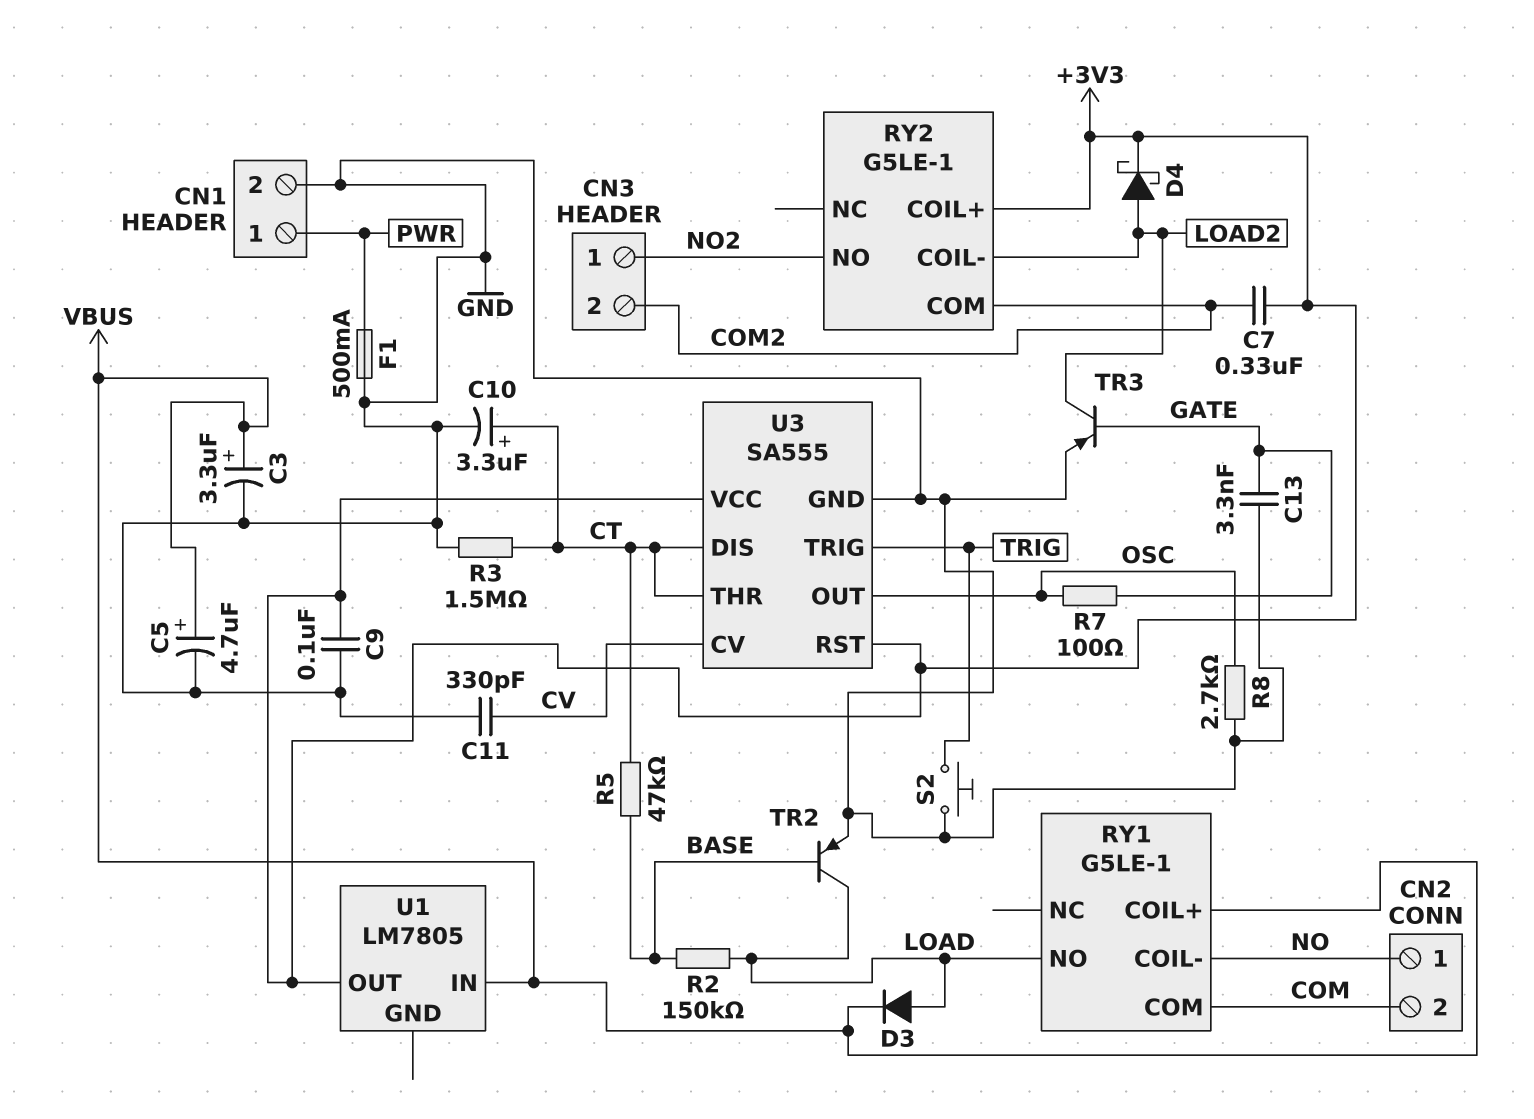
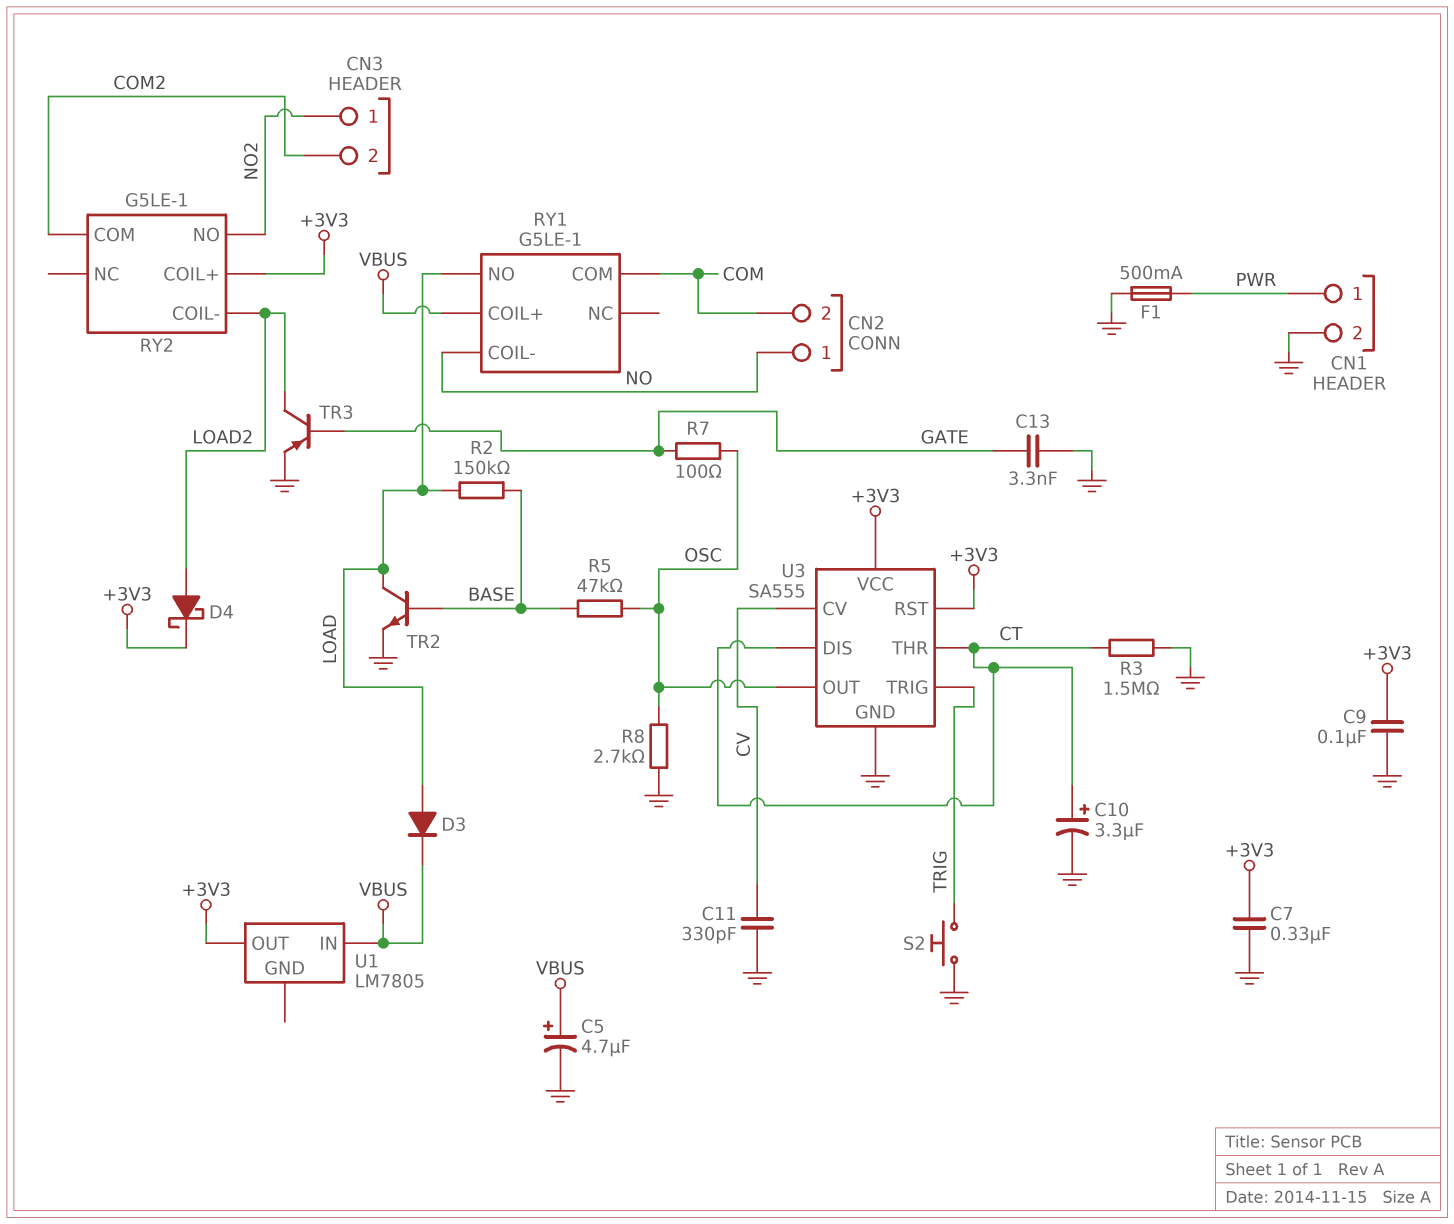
C3: 3.3uF (plus VBUS, minus GND) -> none
C7: 330nF (+3V3, COM2) -> 330nF (+3V3, GND)
R5: 47k (BASE, CT) -> 47k (BASE, OSC)
TR2: PNP (B BASE, C LOAD, E GND) -> NPN (B BASE, C LOAD, E GND)

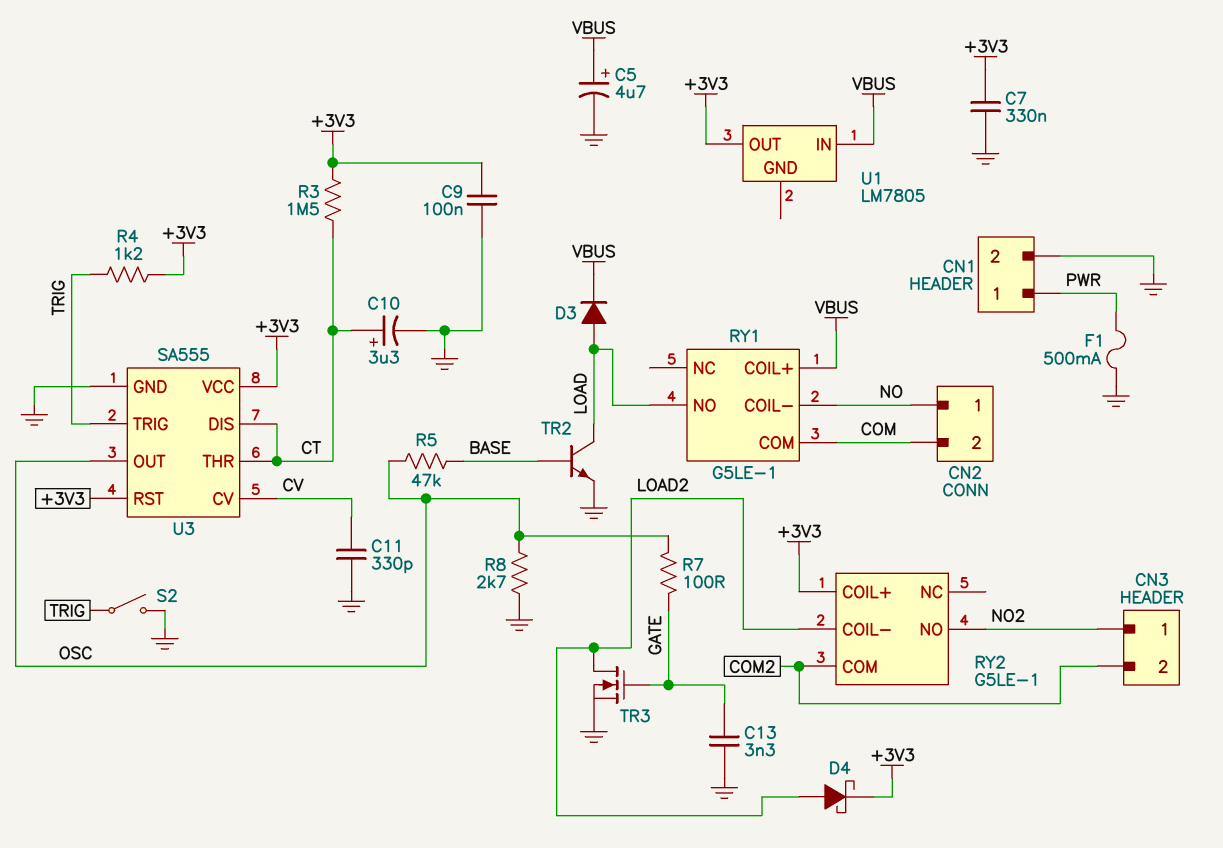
R2: 150k (BASE, LOAD) -> none
R3: 1.5M (CT, GND) -> 1.5M (+3V3, CT)
R4: none -> 1.2k (+3V3, TRIG)
S2: button (GND, TRIG) -> switch (GND, TRIG)
TR3: PNP (B GATE, C LOAD2, E GND) -> NMOS (G GATE, D LOAD2, S GND)

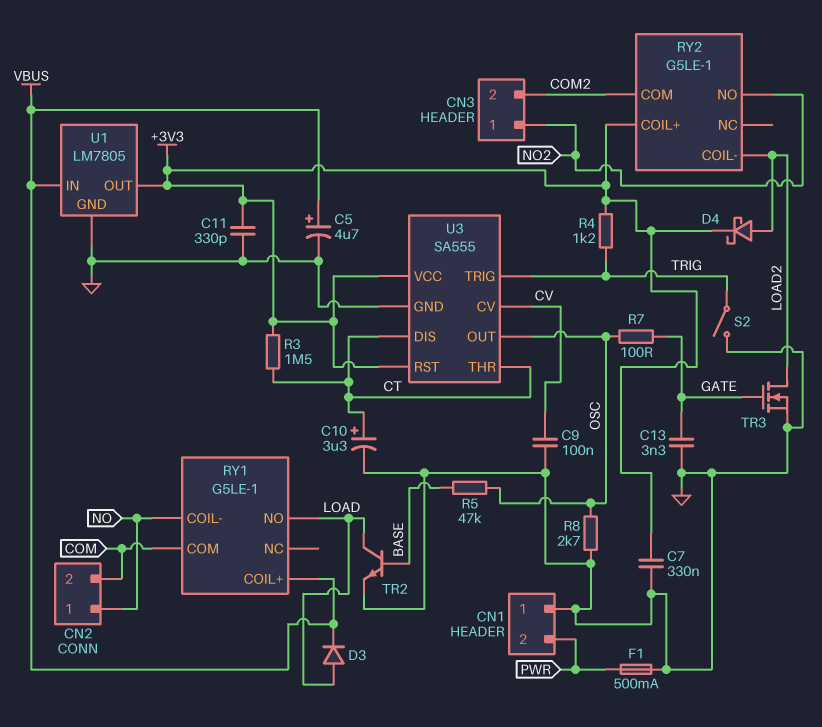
C9: 100nF (+3V3, GND) -> 100nF (CV, GND)
C11: 330pF (CV, GND) -> 330pF (+3V3, GND)
CN1 pin 1: PWR -> GND
CN1 pin 2: GND -> PWR
U1 pin GND: none -> GND

